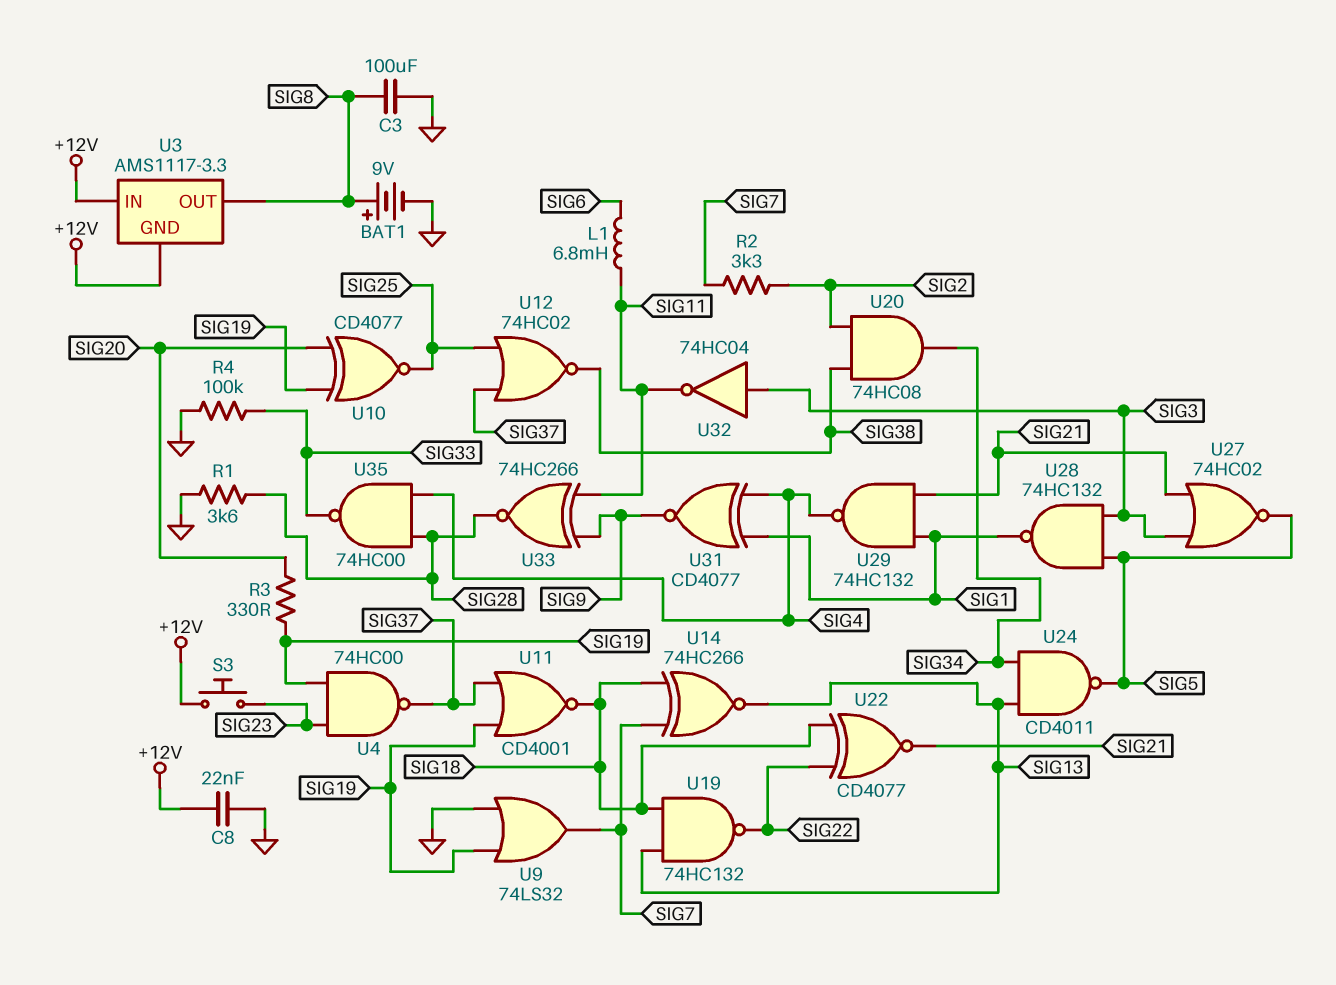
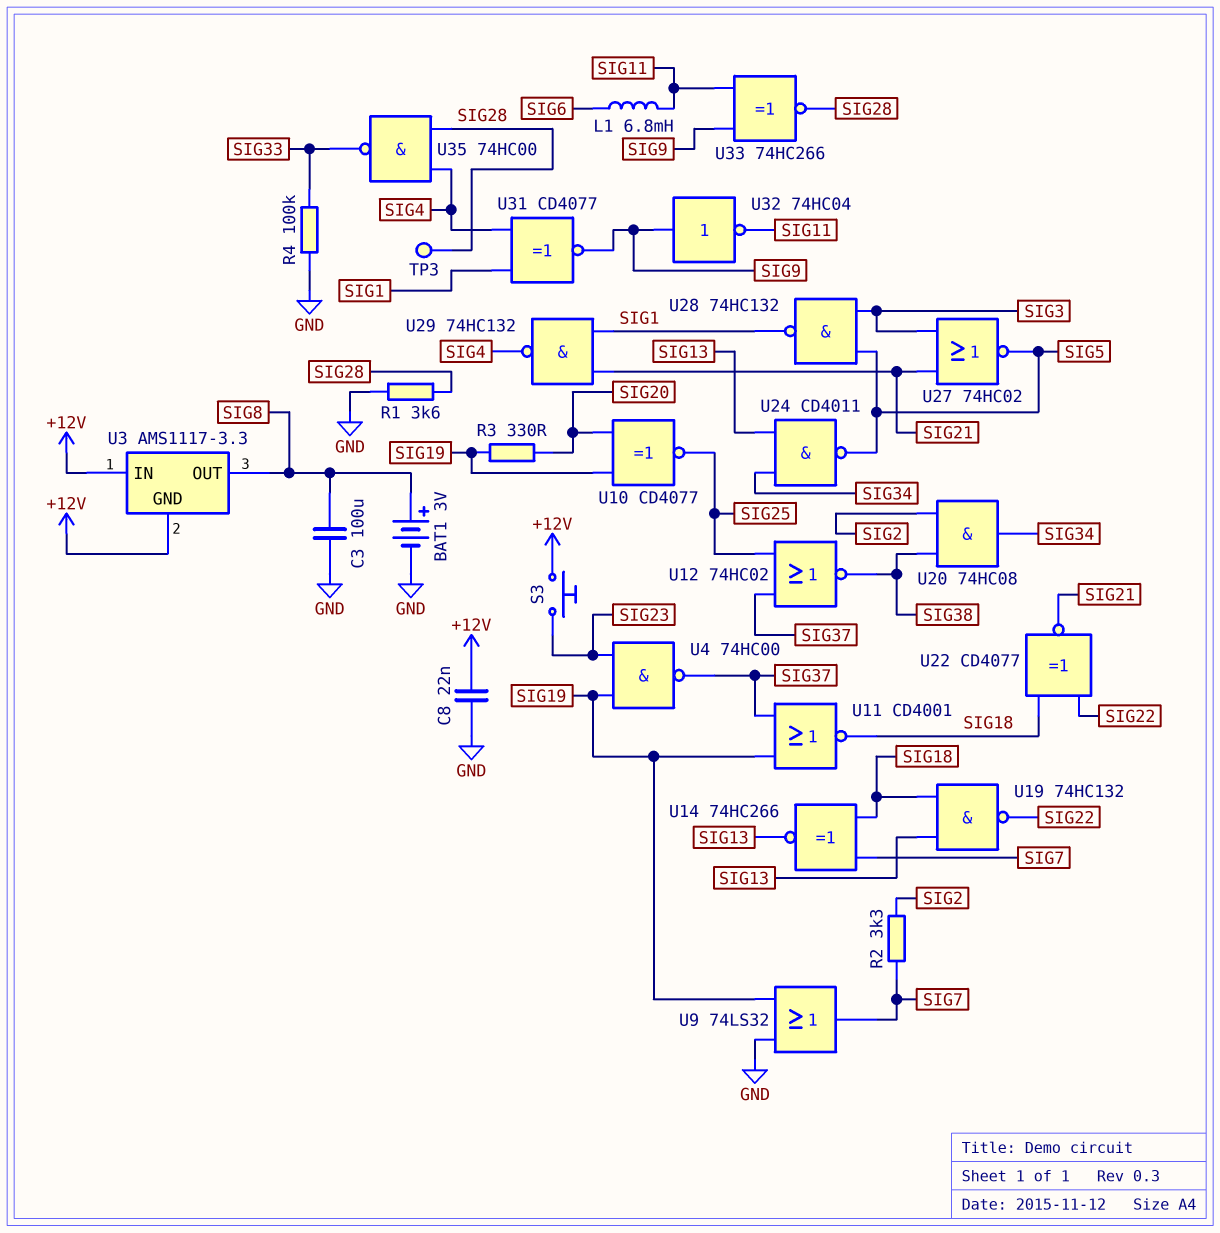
BAT1: 9V (plus SIG8, minus GND) -> 3V (plus SIG8, minus GND)
TP3: none -> test point (SIG28)
U32: NOT 74HC04 (in SIG3, out SIG11) -> NOT 74HC04 (in SIG9, out SIG11)

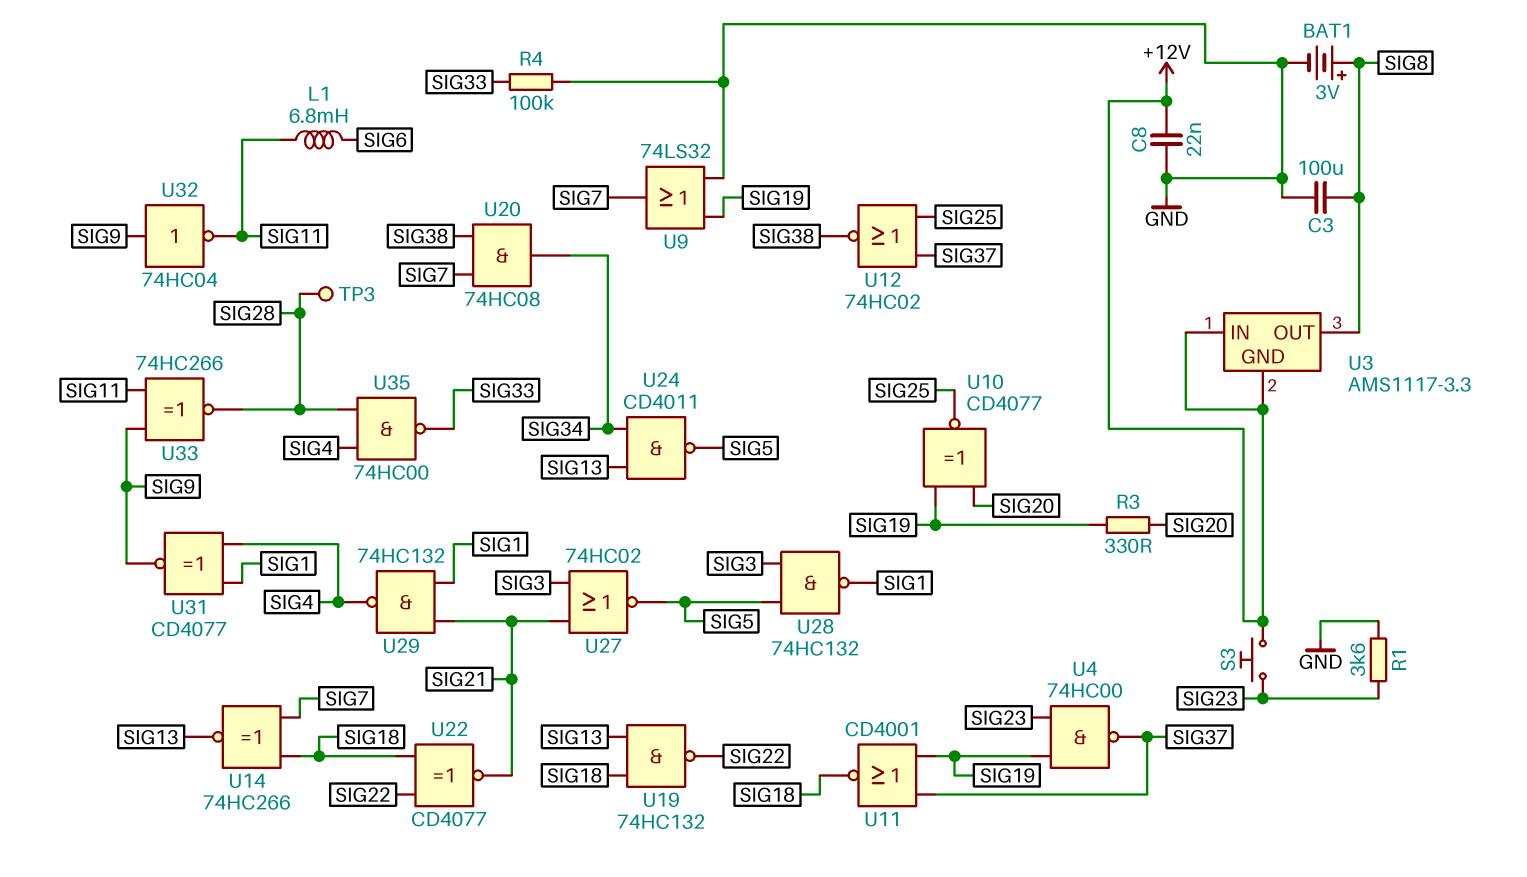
R1: 3.6k (GND, SIG28) -> 3.6k (GND, SIG23)
R2: 3.3k (SIG2, SIG7) -> none
U20: AND 74HC08 (in SIG2, in SIG38, out SIG34) -> AND 74HC08 (in SIG7, in SIG38, out SIG34)

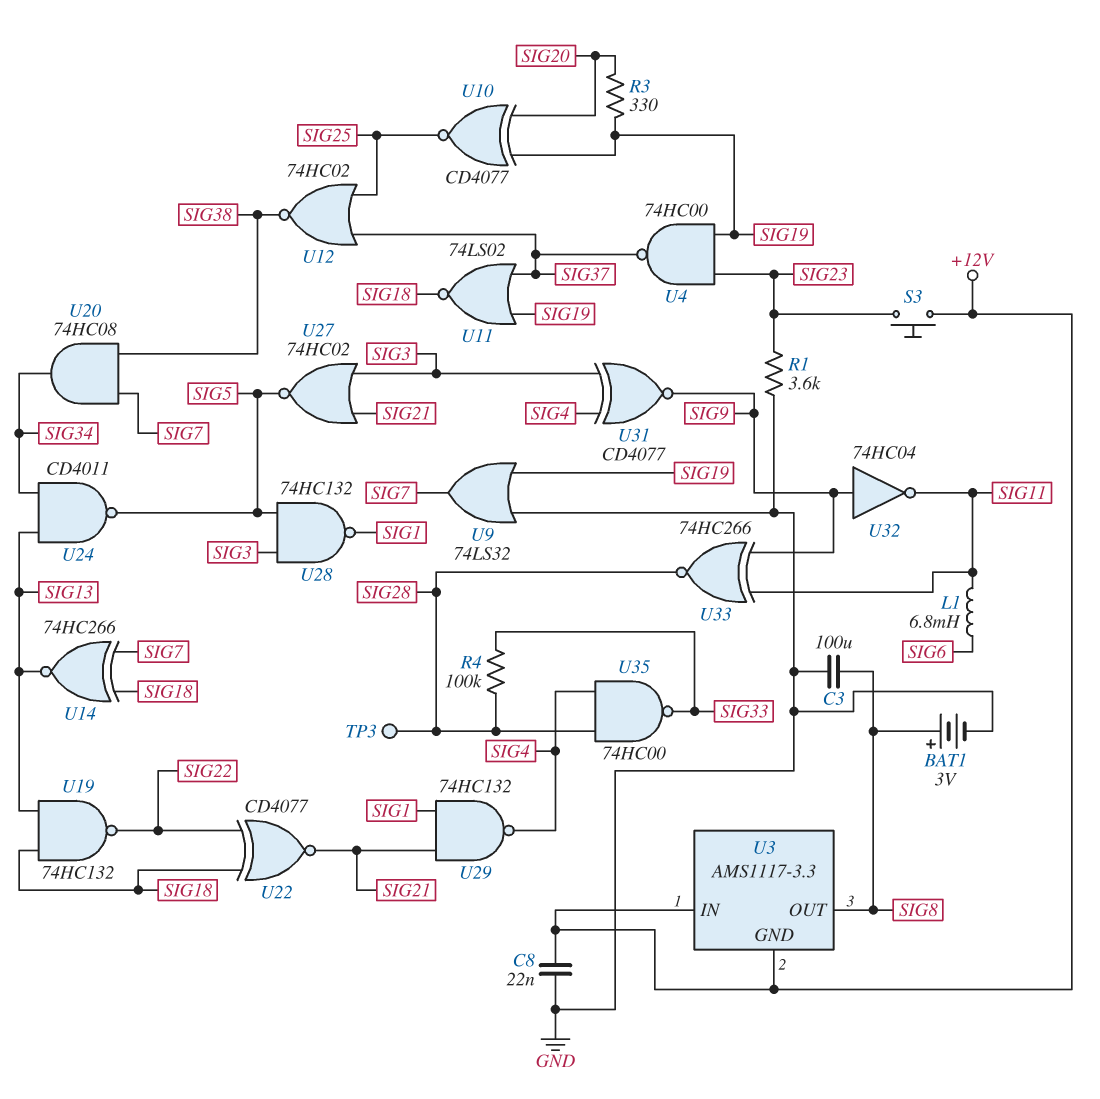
R4: 100k (GND, SIG33) -> 100k (SIG28, SIG33)
U11: NOR CD4001 (in SIG19, in SIG37, out SIG18) -> NOR 74LS02 (in SIG19, in SIG37, out SIG18)
U31: XNOR CD4077 (in SIG1, in SIG4, out SIG9) -> XNOR CD4077 (in SIG3, in SIG4, out SIG9)

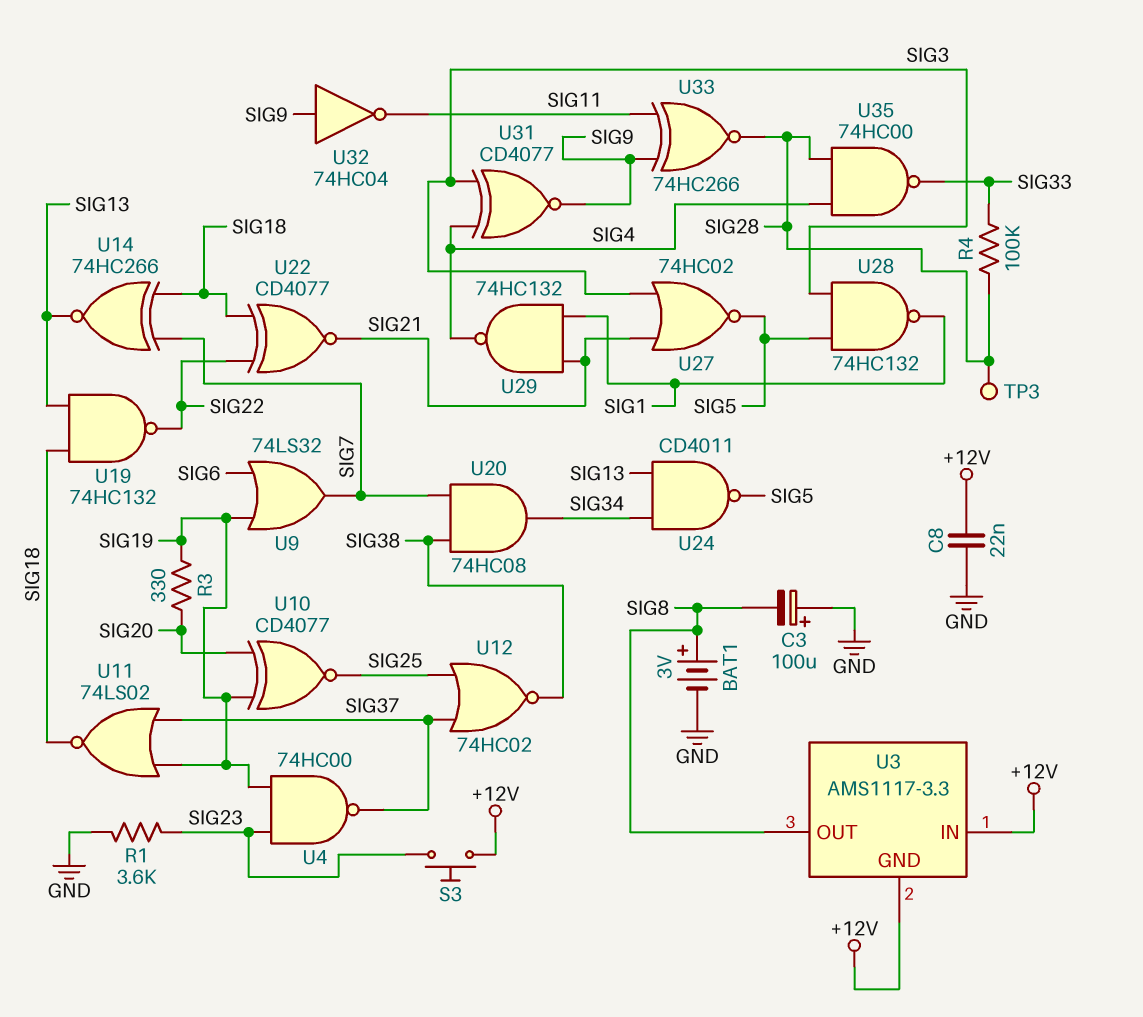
C3: 100uF (GND, SIG8) -> 100uF (plus GND, minus SIG8)
L1: 6.8mH (SIG6, SIG11) -> none
U9: OR 74LS32 (in GND, in SIG19, out SIG7) -> OR 74LS32 (in SIG6, in SIG19, out SIG7)

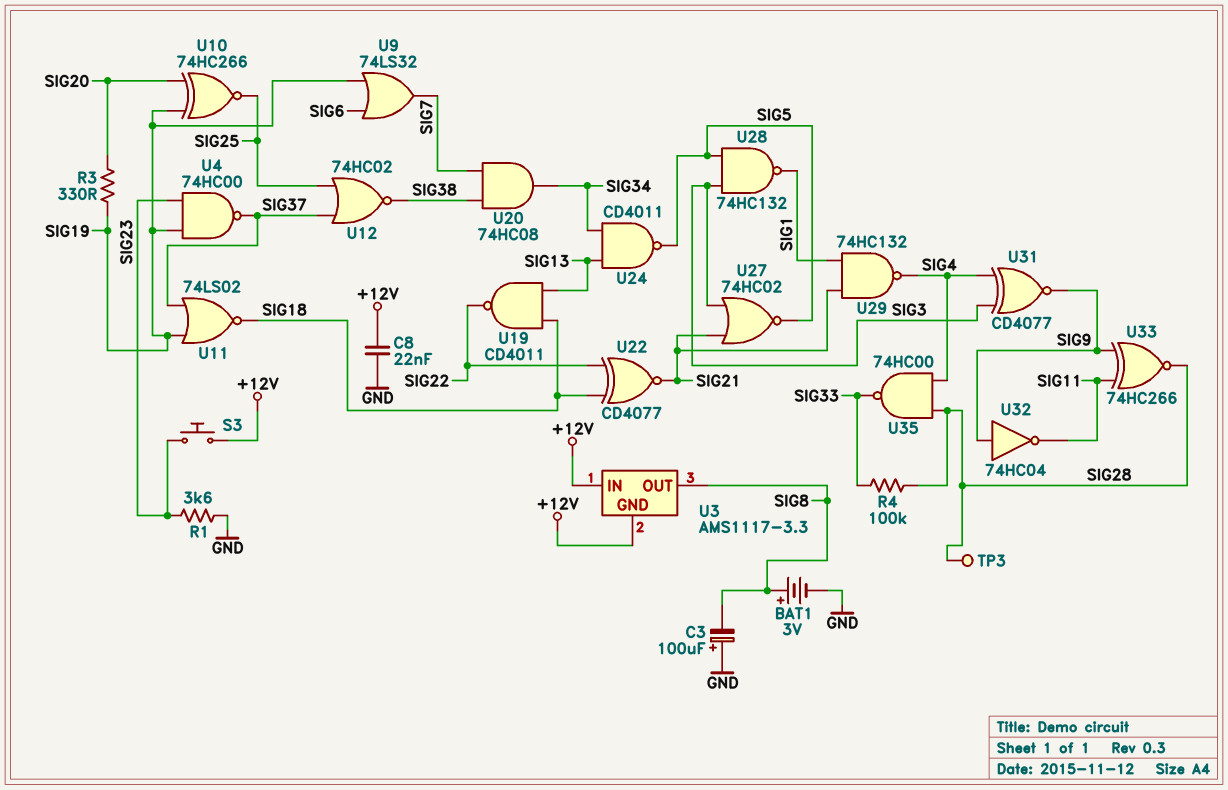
U10: XNOR CD4077 (in SIG19, in SIG20, out SIG25) -> XNOR 74HC266 (in SIG19, in SIG20, out SIG25)
U14: XNOR 74HC266 (in SIG7, in SIG18, out SIG13) -> none
U19: NAND 74HC132 (in SIG13, in SIG18, out SIG22) -> NAND CD4011 (in SIG13, in SIG18, out SIG22)

